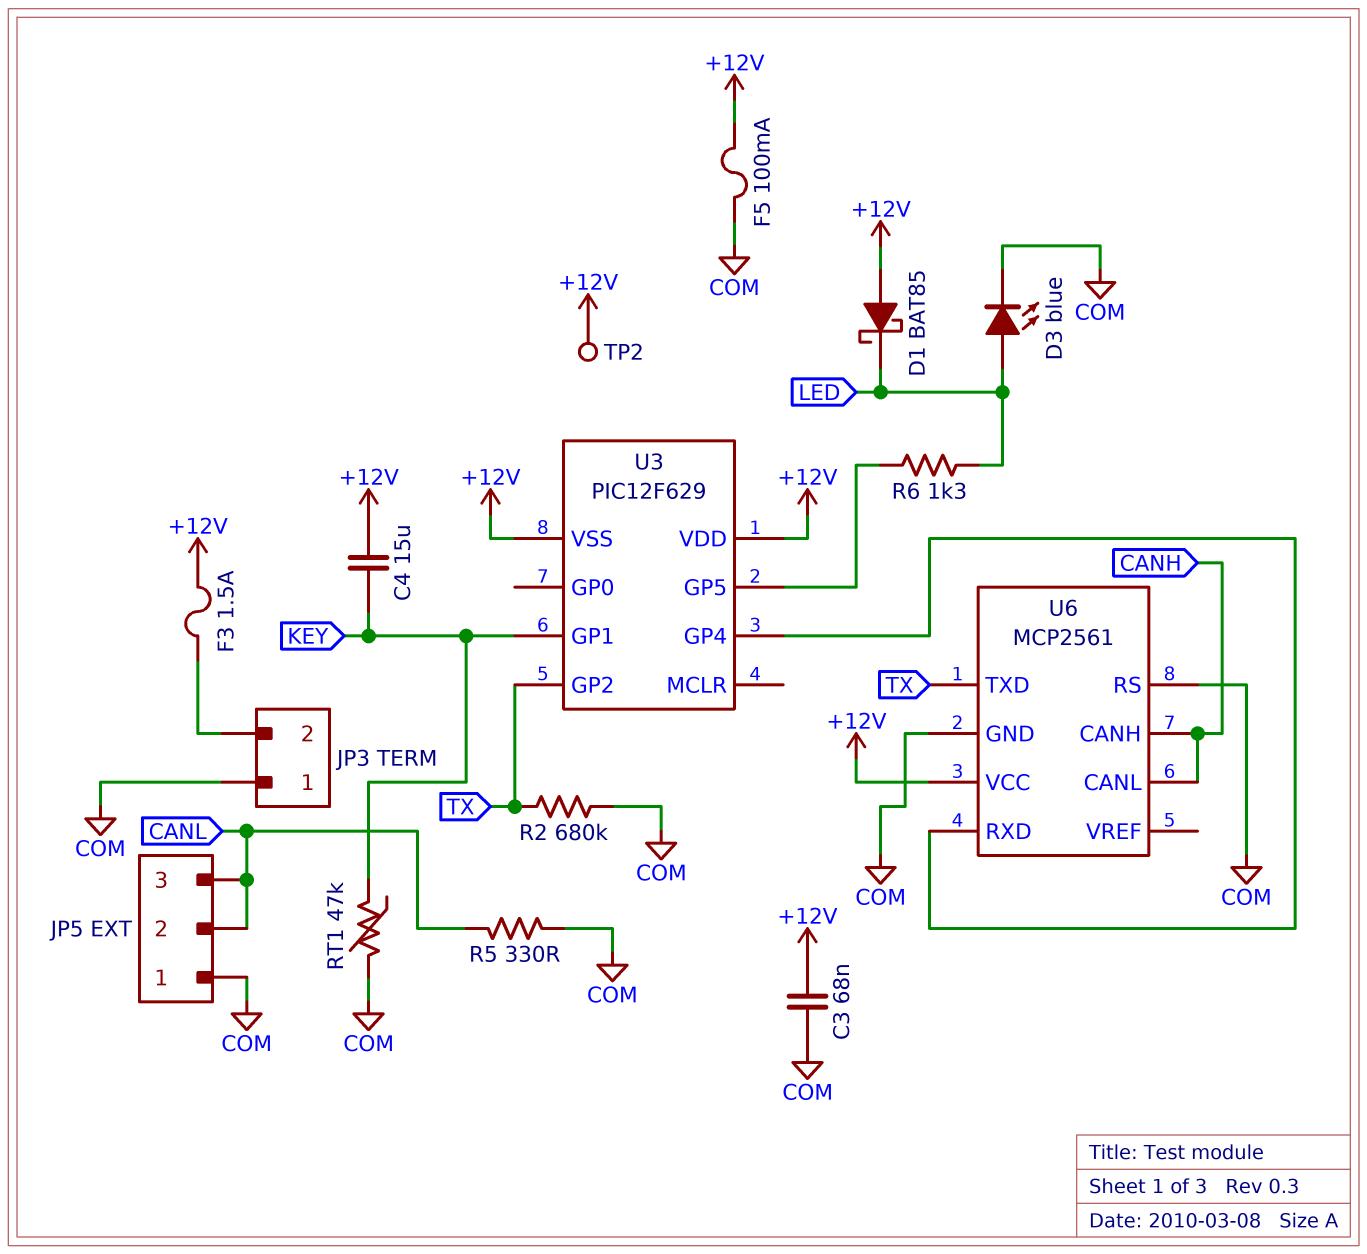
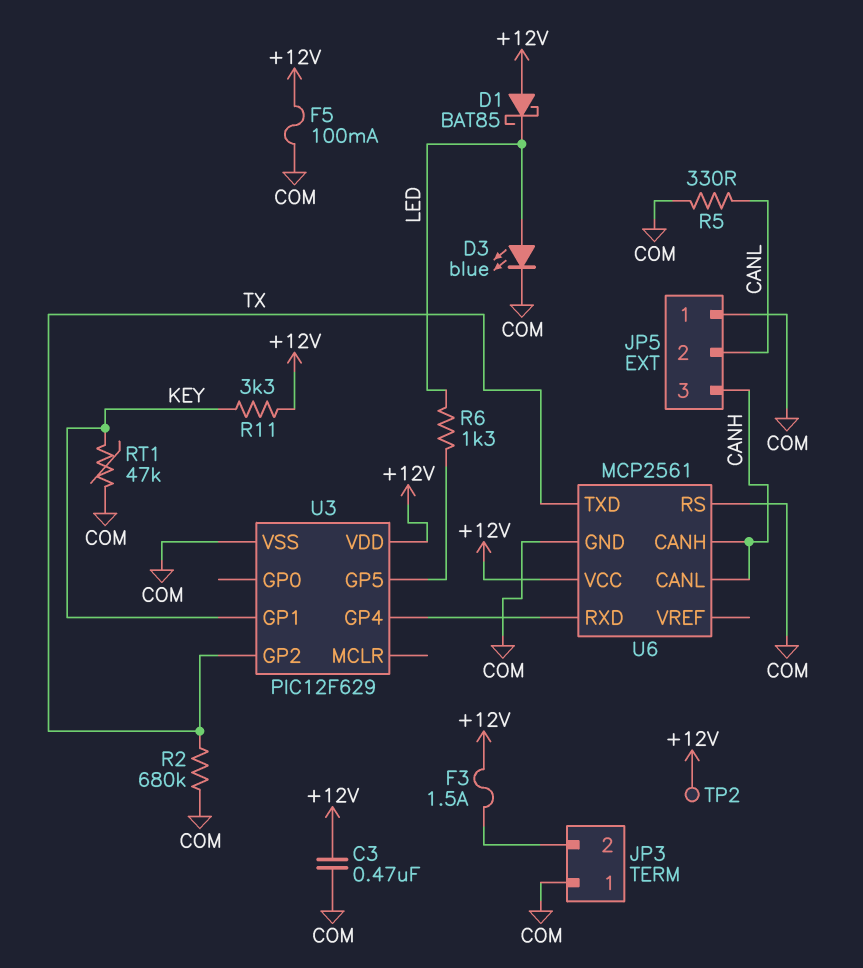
C3: 68nF (+12V, COM) -> 470nF (+12V, COM)
C4: 15uF (+12V, KEY) -> none
JP5 pin 3: CANL -> CANH
R11: none -> 3.3k (+12V, KEY)
U3 pin VSS: +12V -> COM

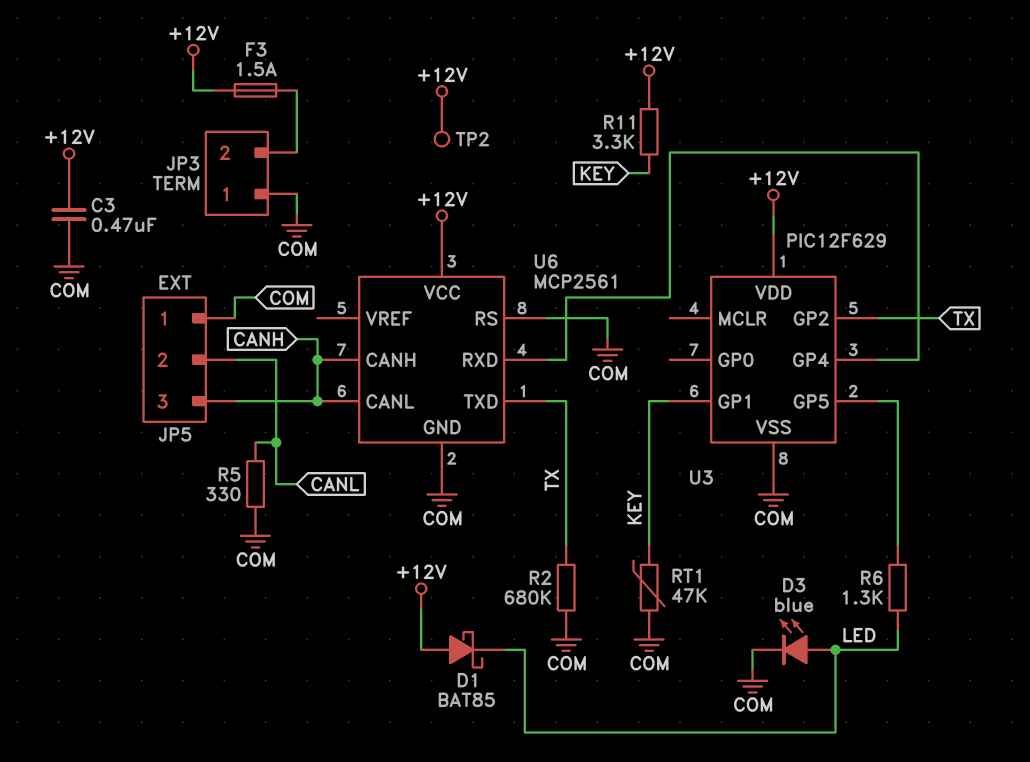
F5: 100mA (+12V, COM) -> none

